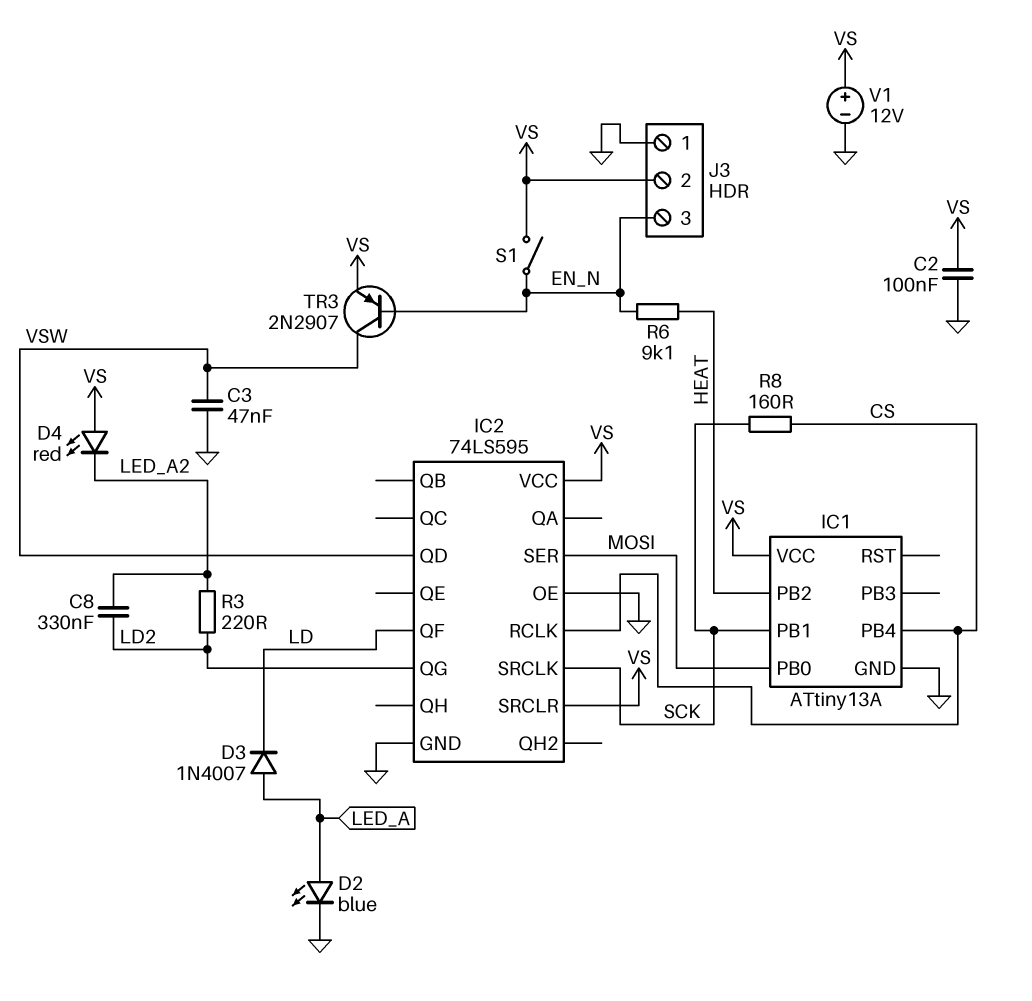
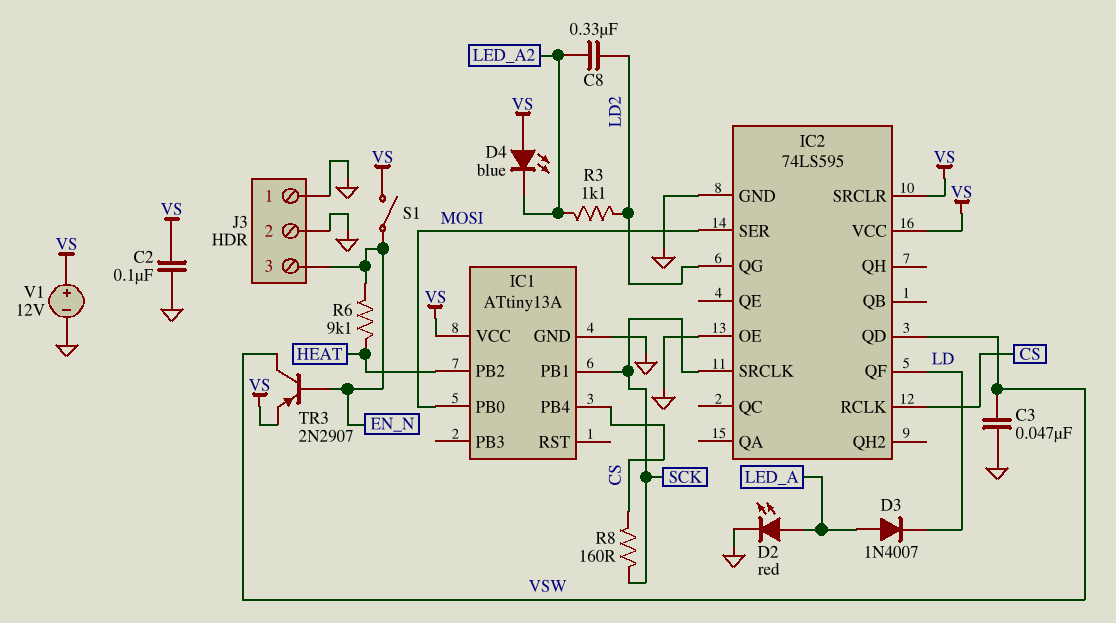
D2: LED blue (A LED_A, K GND) -> LED red (A LED_A, K GND)
D4: LED red (A VS, K LED_A2) -> LED blue (A VS, K LED_A2)
J3 pin 2: VS -> GND
R3: 220 (LD2, LED_A2) -> 1.1k (LD2, LED_A2)

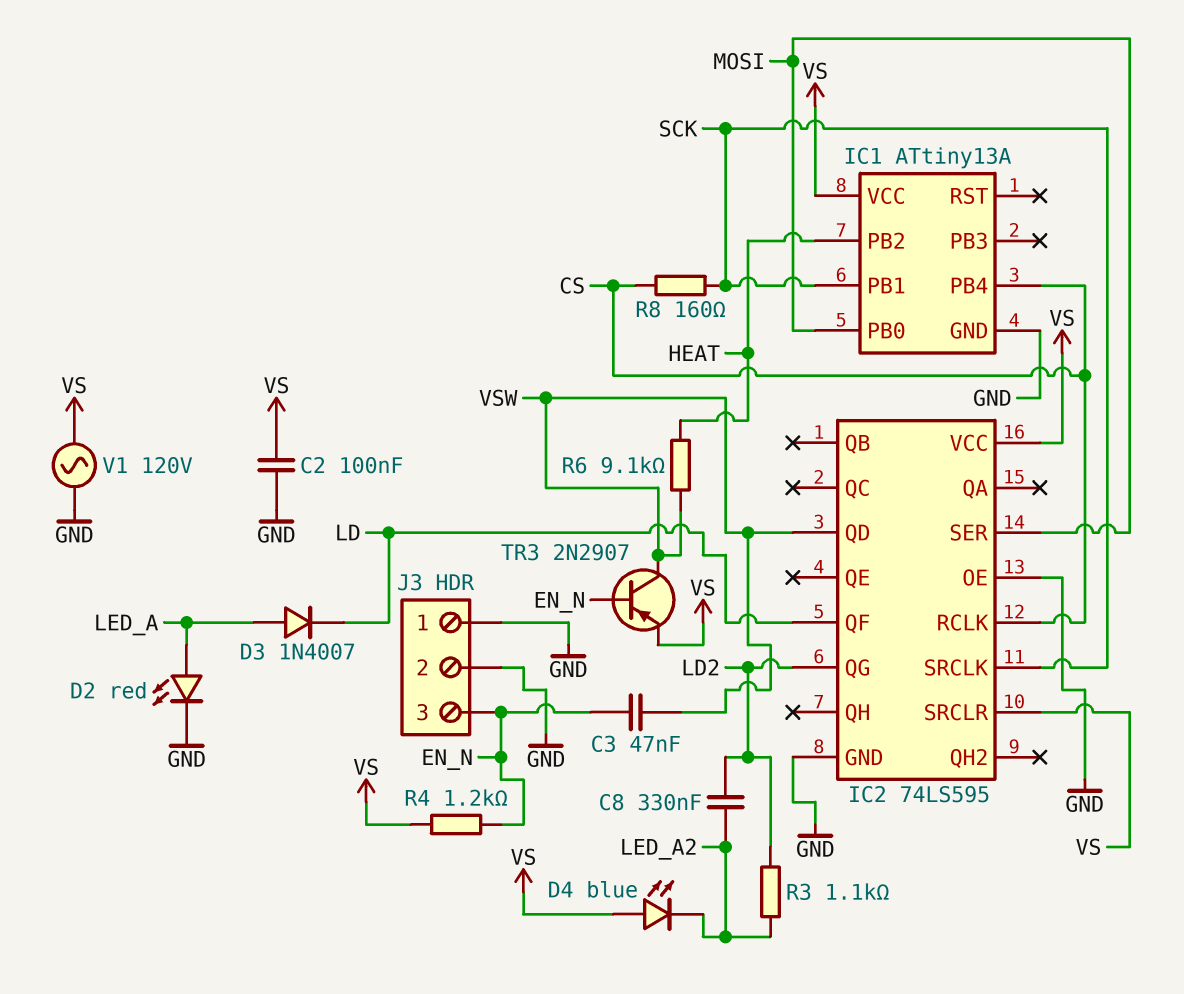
C3: 47nF (GND, VSW) -> 47nF (EN_N, VSW)
R4: none -> 1.2k (EN_N, VS)
R6: 9.1k (EN_N, HEAT) -> 9.1k (HEAT, VSW)
S1: switch (EN_N, VS) -> none
V1: 12V (plus VS, minus GND) -> AC 120V (GND, VS)

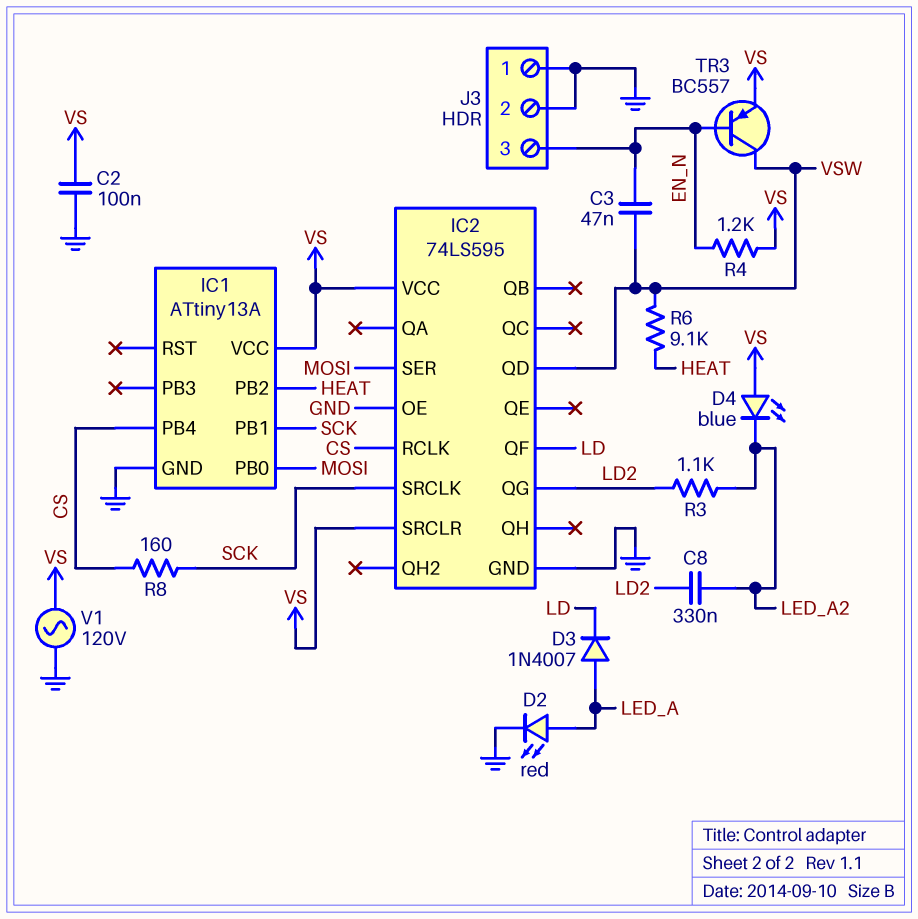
TR3: PNP 2N2907 (B EN_N, C VSW, E VS) -> PNP BC557 (B EN_N, C VSW, E VS)

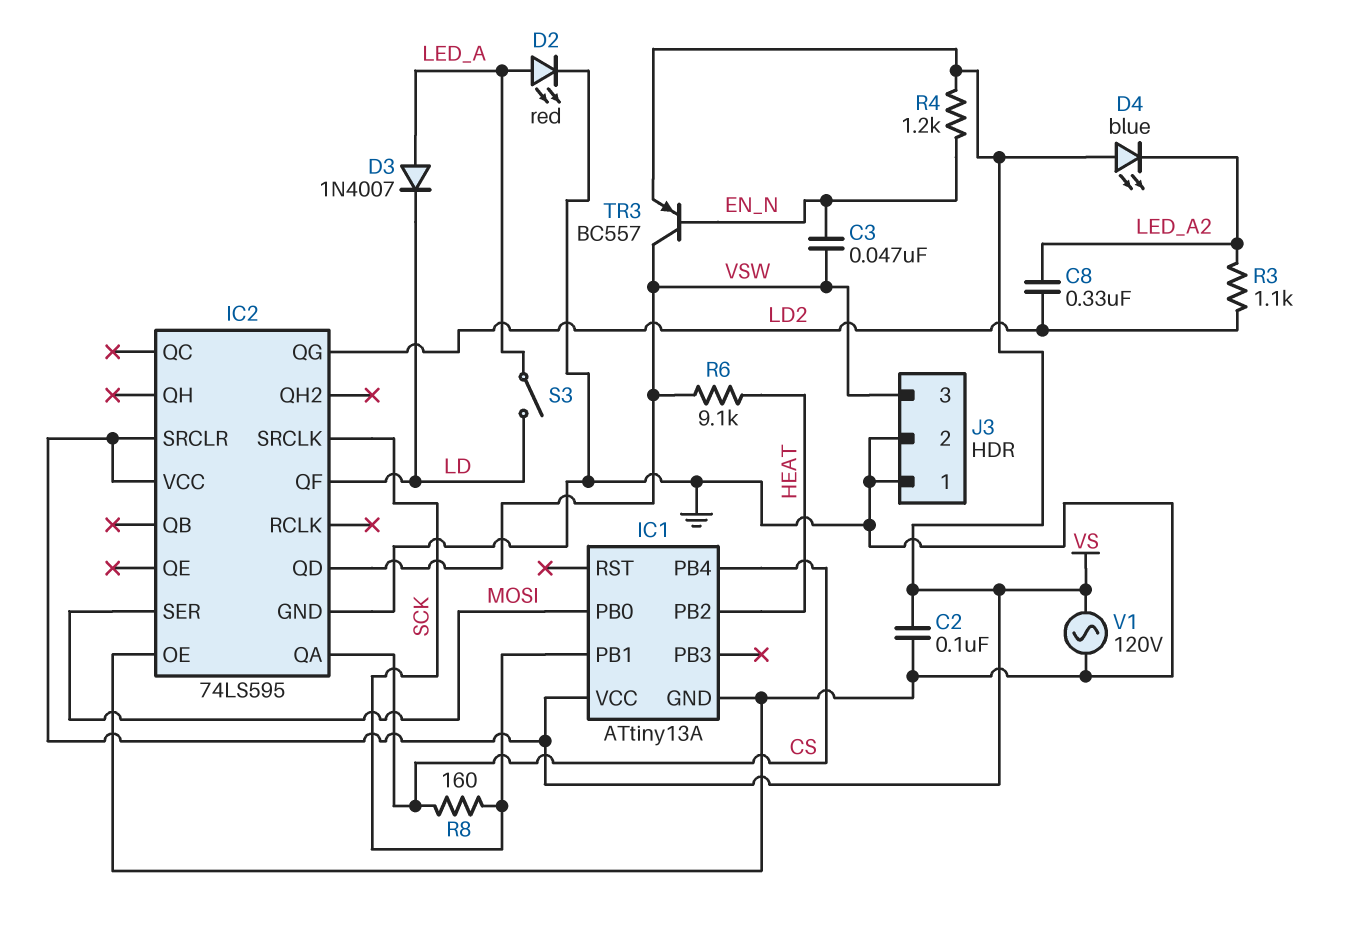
IC2 pin QA: none -> CS
IC2 pin RCLK: CS -> none
J3 pin 3: EN_N -> VSW
S3: none -> switch (LD, LED_A)

